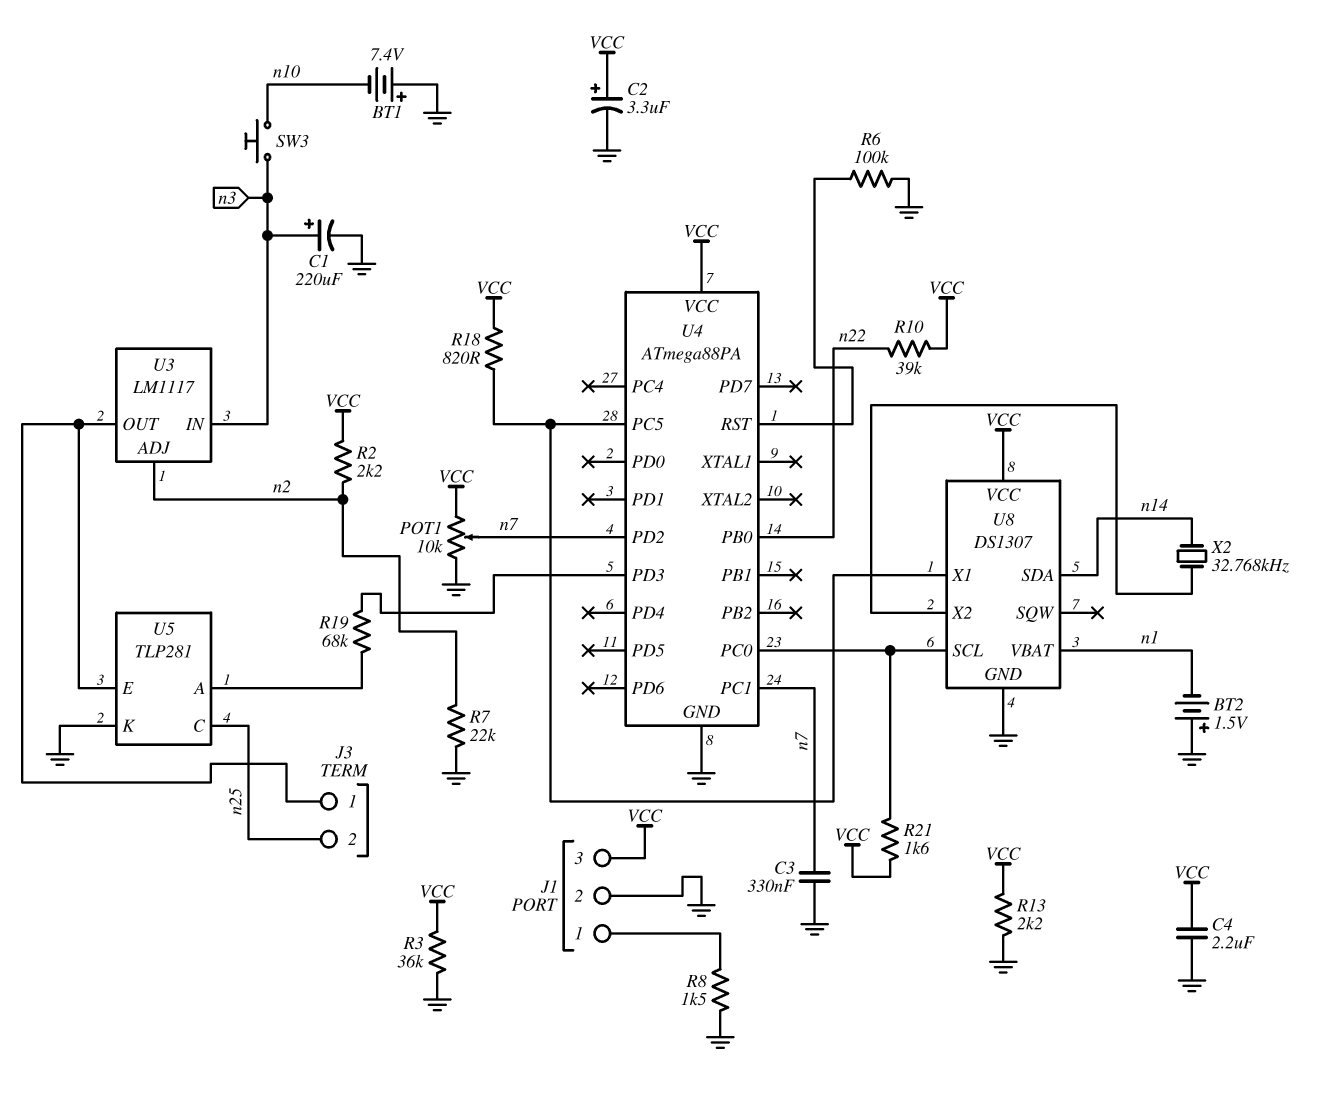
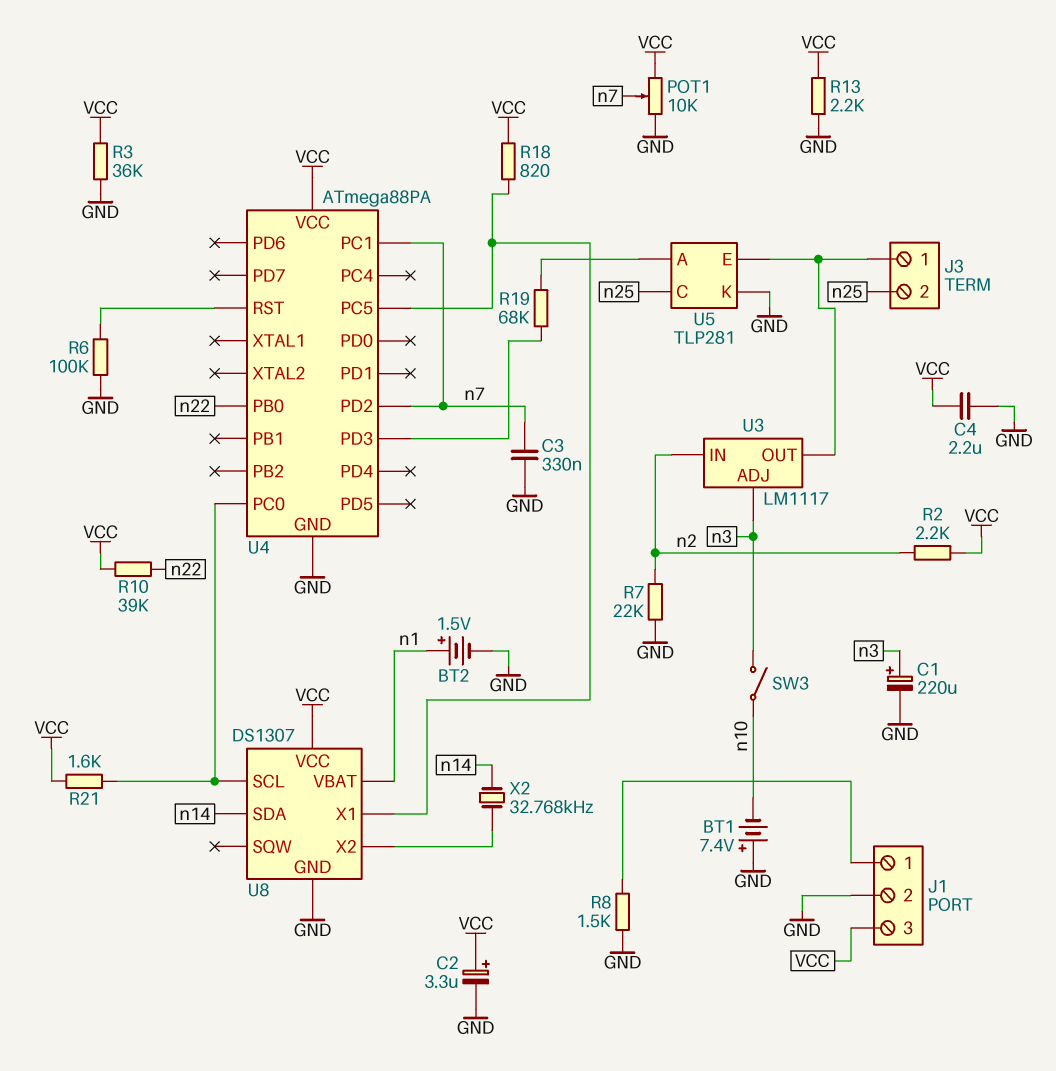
BT2: 1.5V (plus GND, minus n1) -> 1.5V (plus n1, minus GND)
SW3: button (n3, n10) -> switch (n3, n10)
U3 pin ADJ: n2 -> n3
U3 pin IN: n3 -> n2

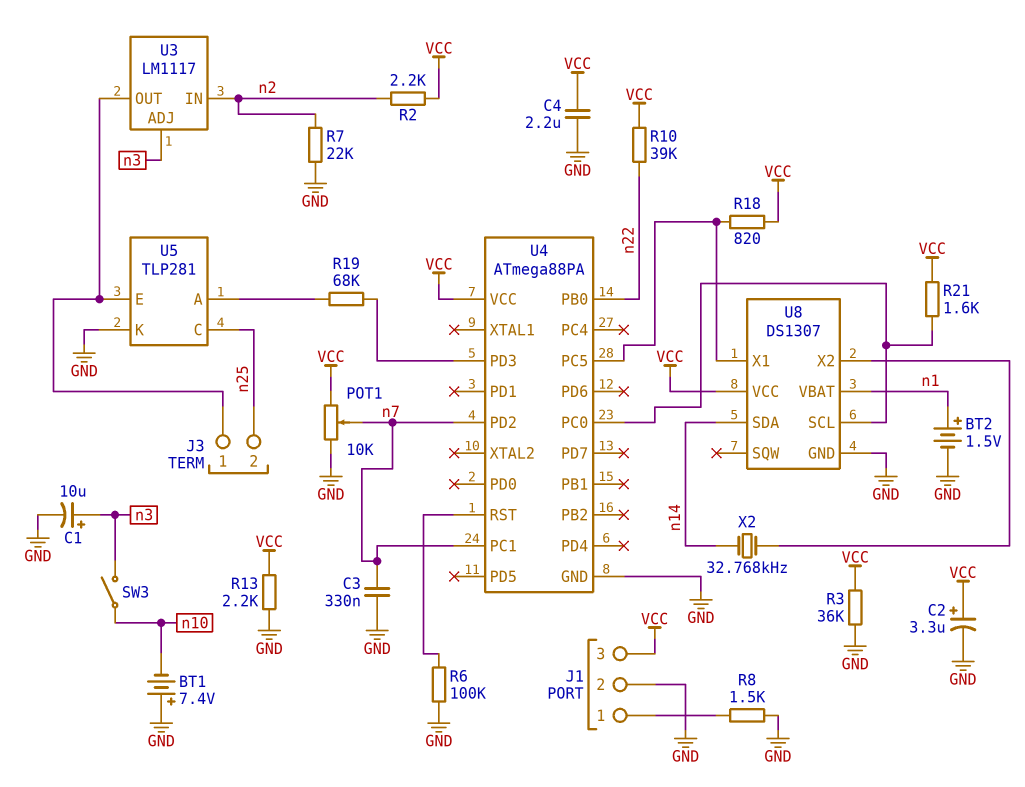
C1: 220uF (plus n3, minus GND) -> 10uF (plus n3, minus GND)

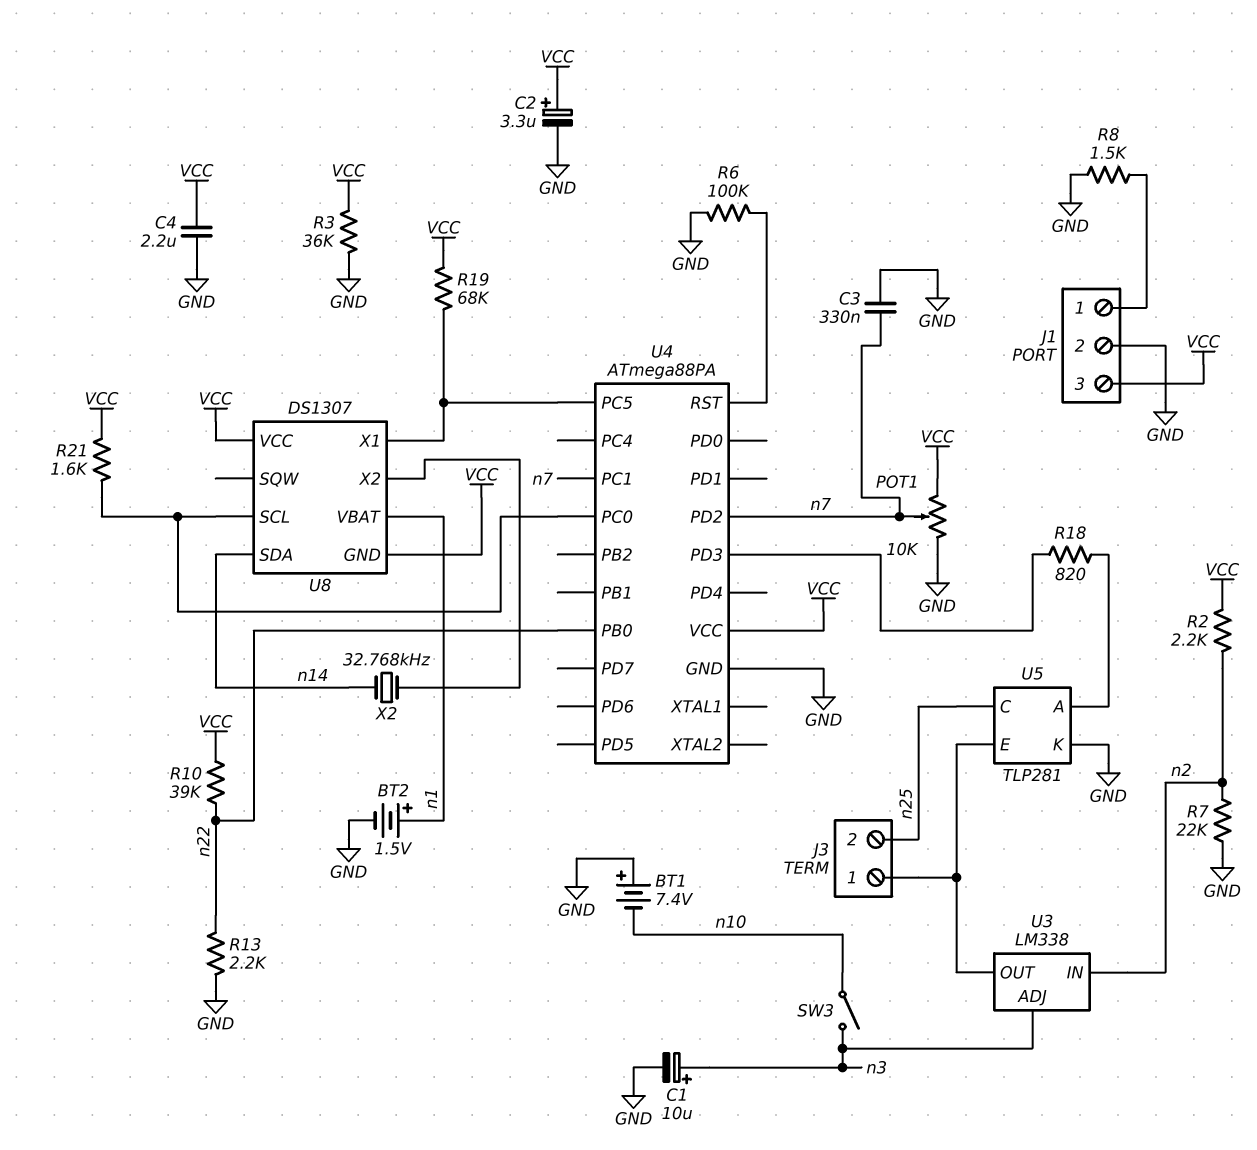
R13: 2.2k (GND, VCC) -> 2.2k (GND, n22)
R18: 820 (U4/PC5, VCC) -> 820 (U4/PD3, U5/A)
R19: 68k (U4/PD3, U5/A) -> 68k (U4/PC5, VCC)
U3: LM1117 -> LM338
U8 pin GND: GND -> VCC

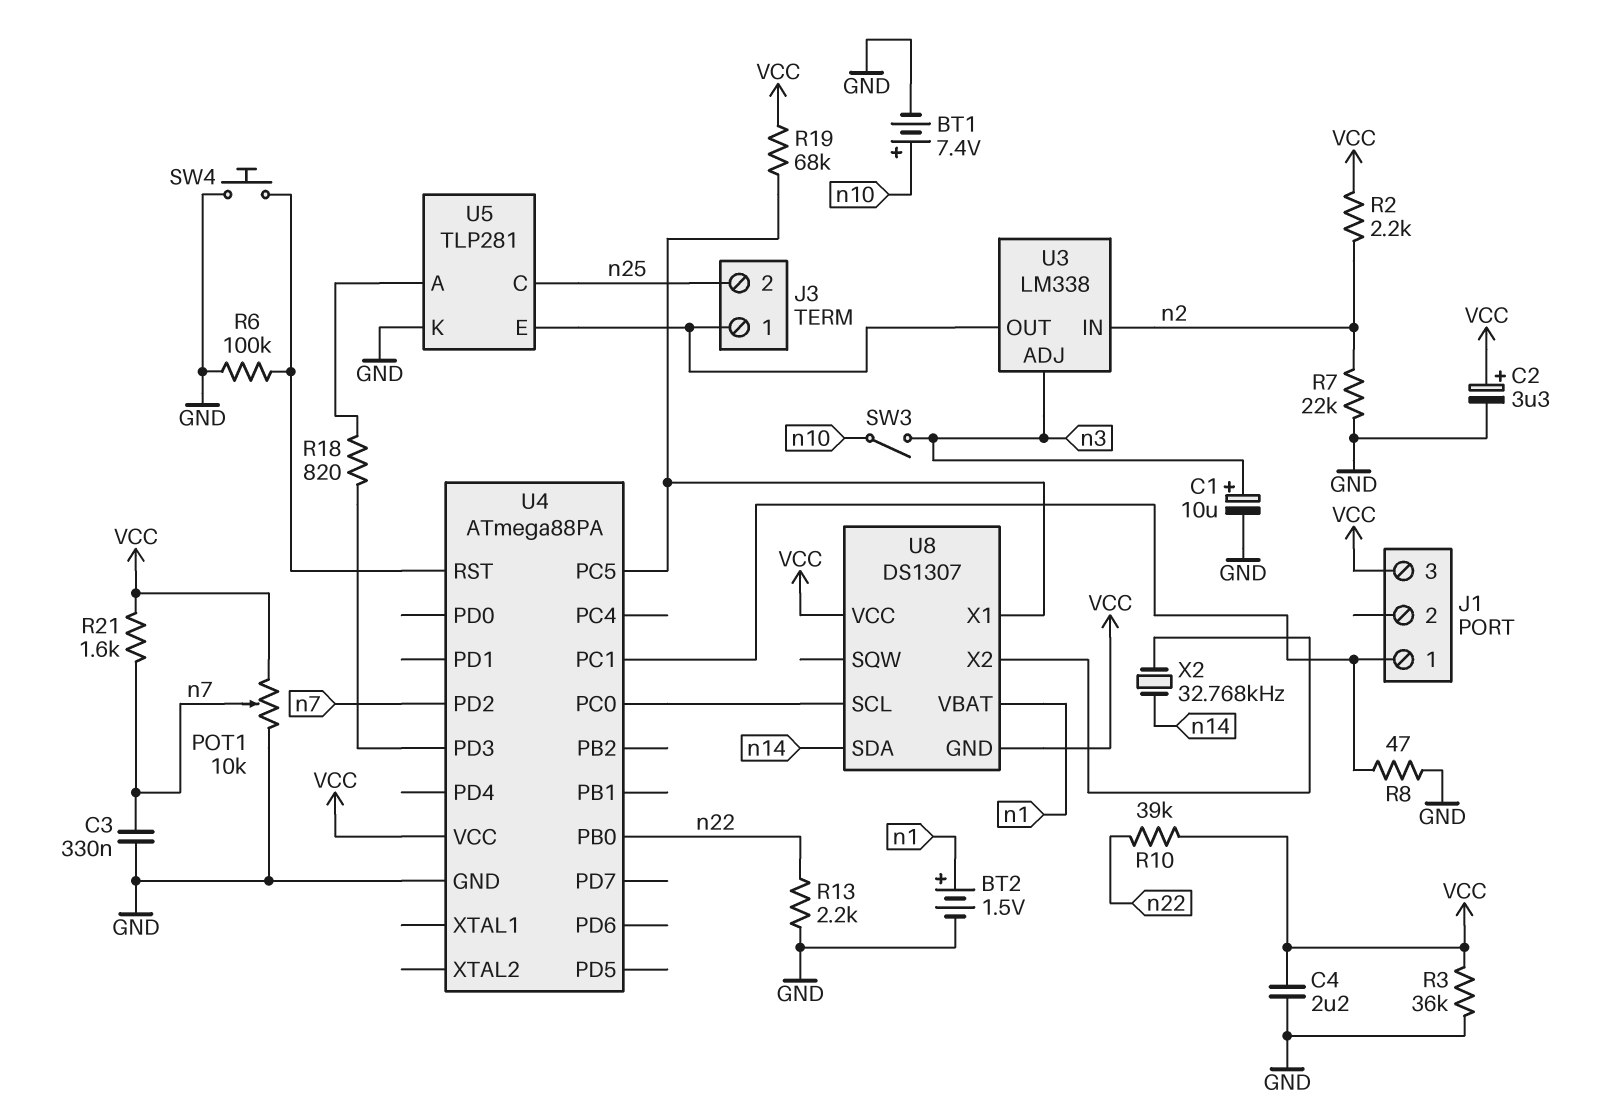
BT1: 7.4V (plus GND, minus n10) -> 7.4V (plus n10, minus GND)
J1 pin 2: GND -> none
R8: 1.5k (GND, J1/1) -> 47 (GND, J1/1)
R21: 1.6k (U4/PC0, VCC) -> 1.6k (VCC, n7)
SW4: none -> button (GND, U4/RST)
U4 pin PC1: n7 -> J1/1

